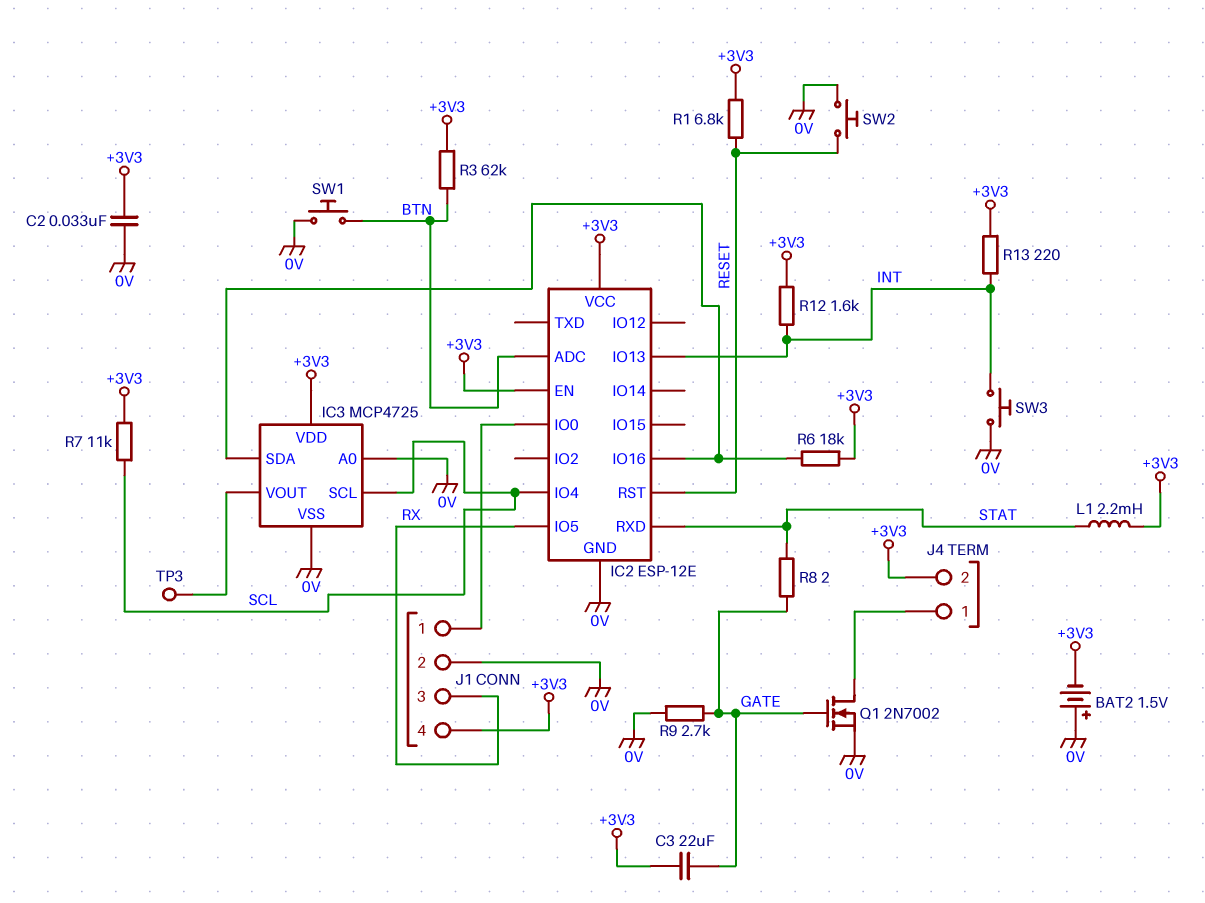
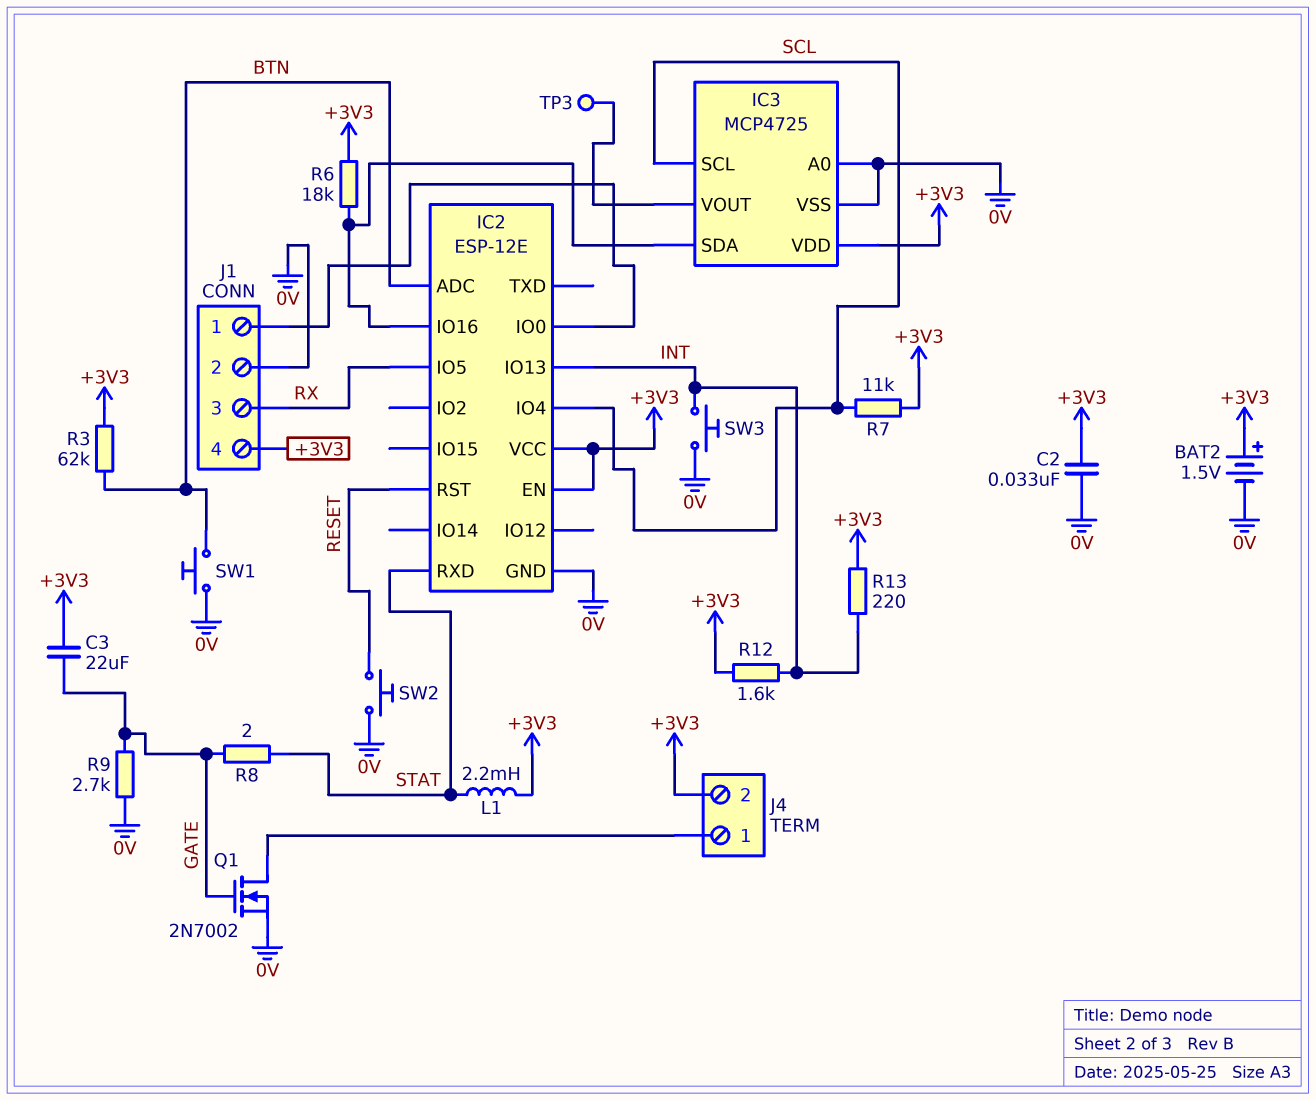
BAT2: 1.5V (plus 0V, minus +3V3) -> 1.5V (plus +3V3, minus 0V)
R1: 6.8k (+3V3, RESET) -> none

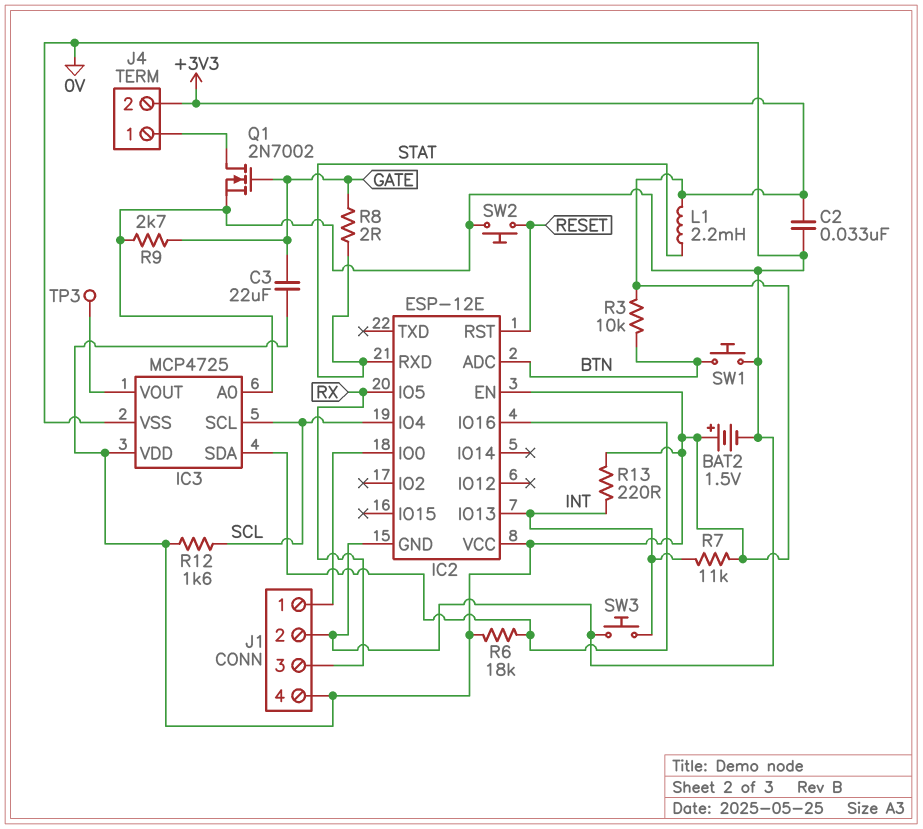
R3: 62k (+3V3, BTN) -> 10k (+3V3, BTN)
R7: 11k (+3V3, SCL) -> 11k (+3V3, INT)
R12: 1.6k (+3V3, INT) -> 1.6k (+3V3, SCL)

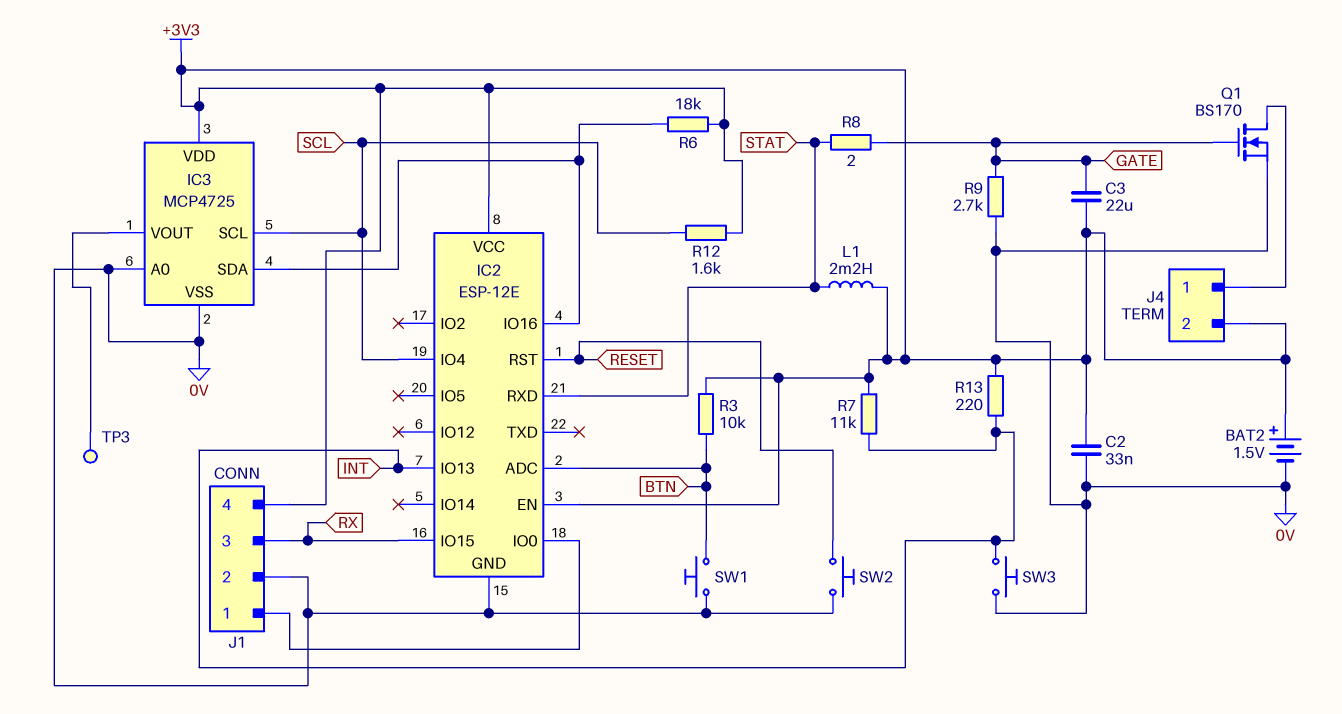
IC2 pin IO5: RX -> none
IC2 pin IO15: none -> RX
Q1: NMOS 2N7002 (G GATE, D J4/1, S 0V) -> NMOS BS170 (G GATE, D J4/1, S 0V)

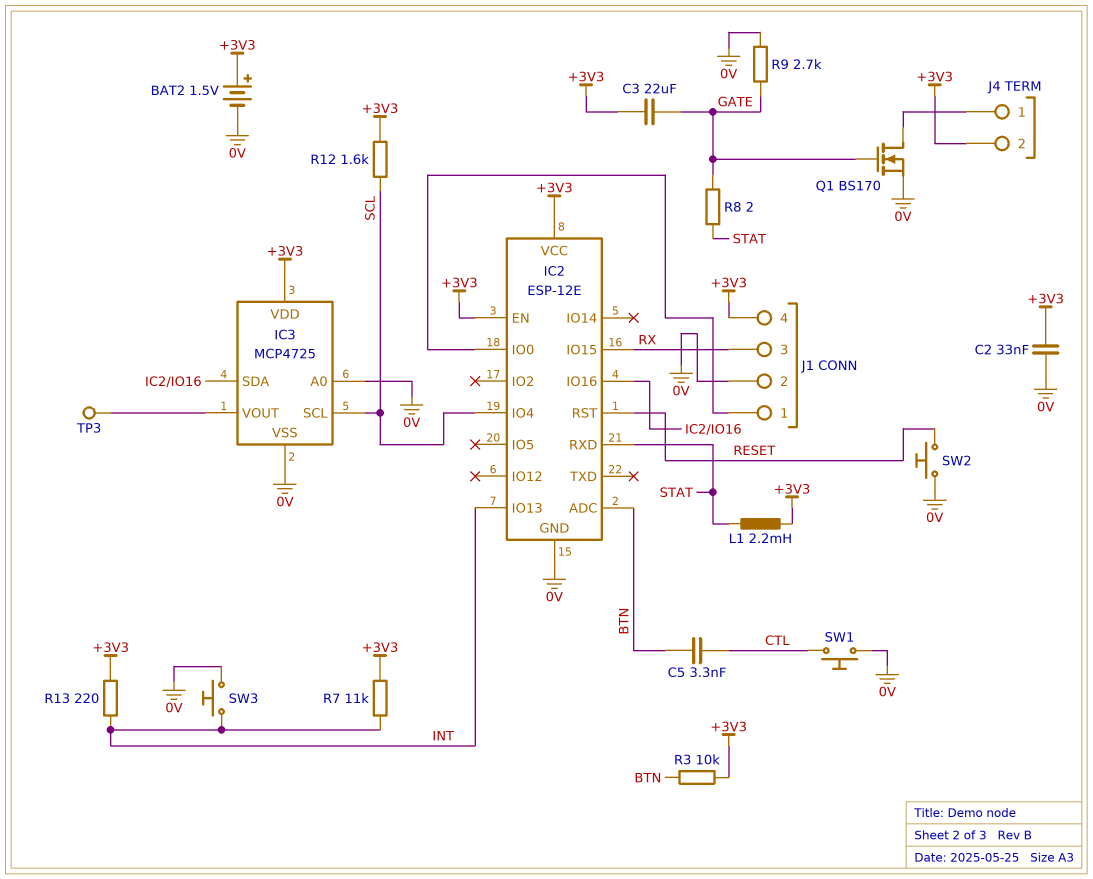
C5: none -> 3.3nF (BTN, CTL)
R6: 18k (+3V3, IC2/IO16) -> none
SW1: button (0V, BTN) -> button (0V, CTL)

